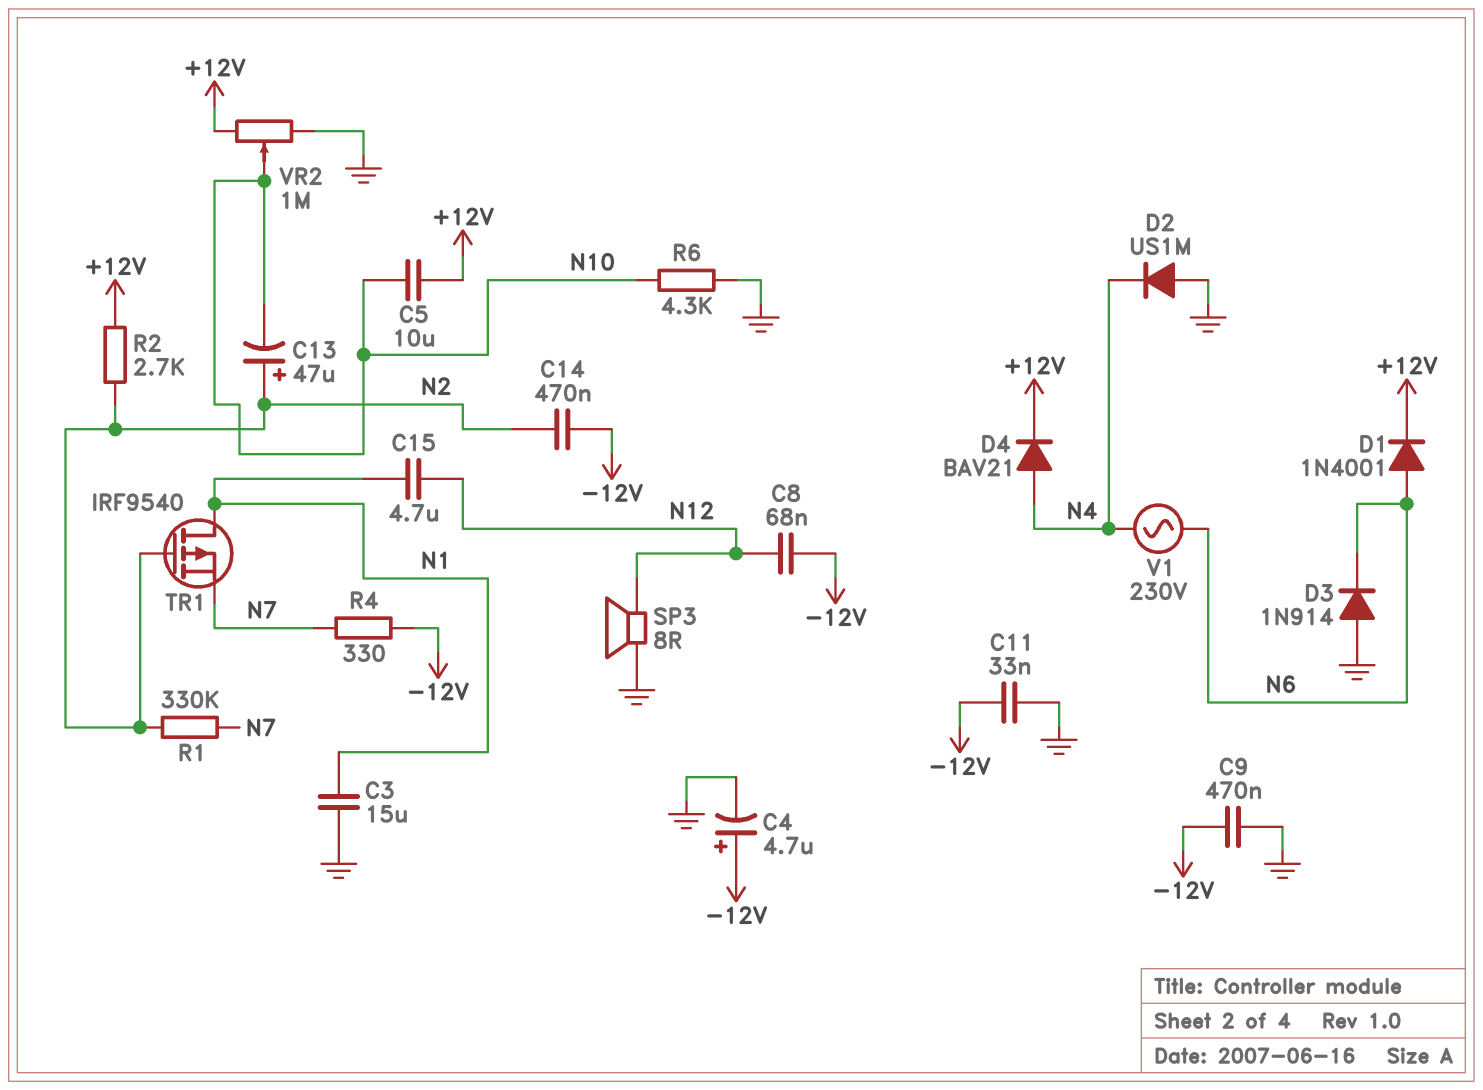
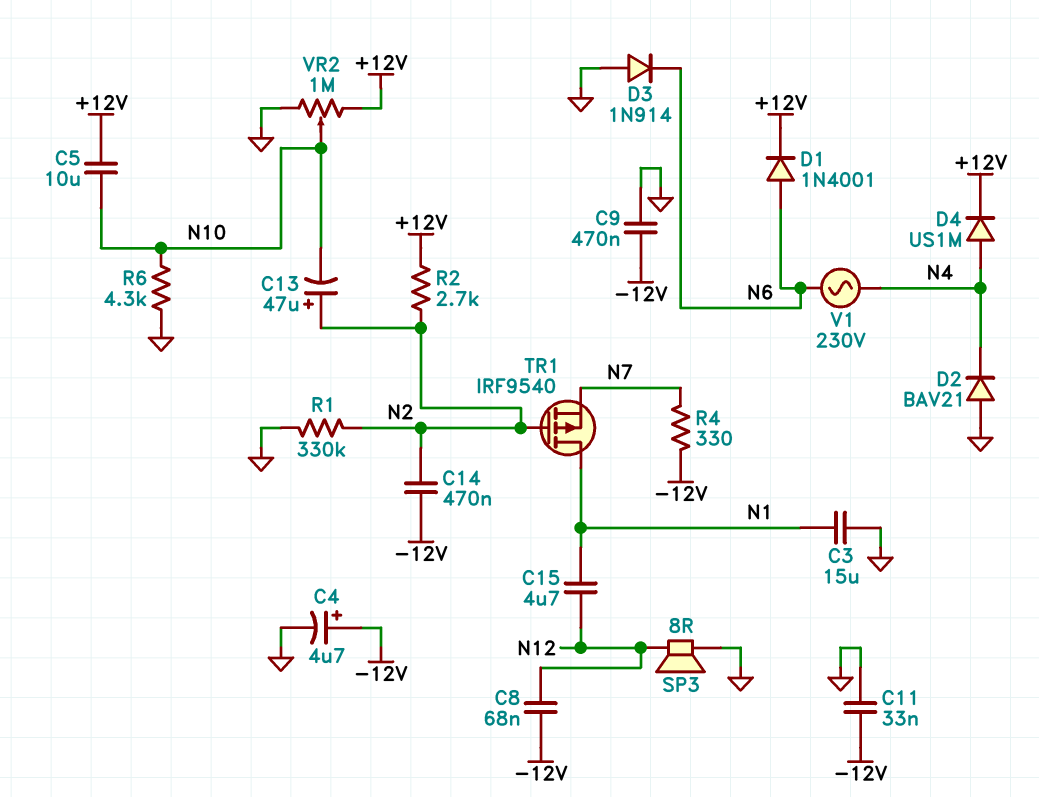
D2: diode US1M (A GND, K N4) -> diode BAV21 (A GND, K N4)
D4: diode BAV21 (A N4, K +12V) -> diode US1M (A N4, K +12V)
R1: 330k (N2, N7) -> 330k (GND, N2)

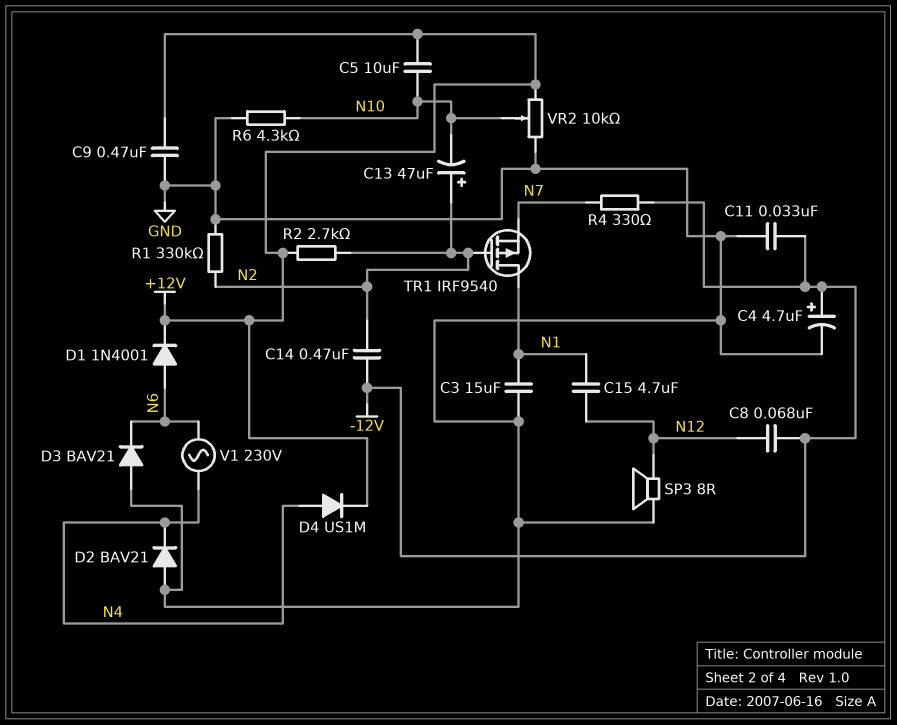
C9: 470nF (-12V, GND) -> 470nF (+12V, GND)
D3: diode 1N914 (A GND, K N6) -> diode BAV21 (A GND, K N6)
VR2: 1M (+12V, GND, wiper N10) -> 10k (+12V, GND, wiper N10)

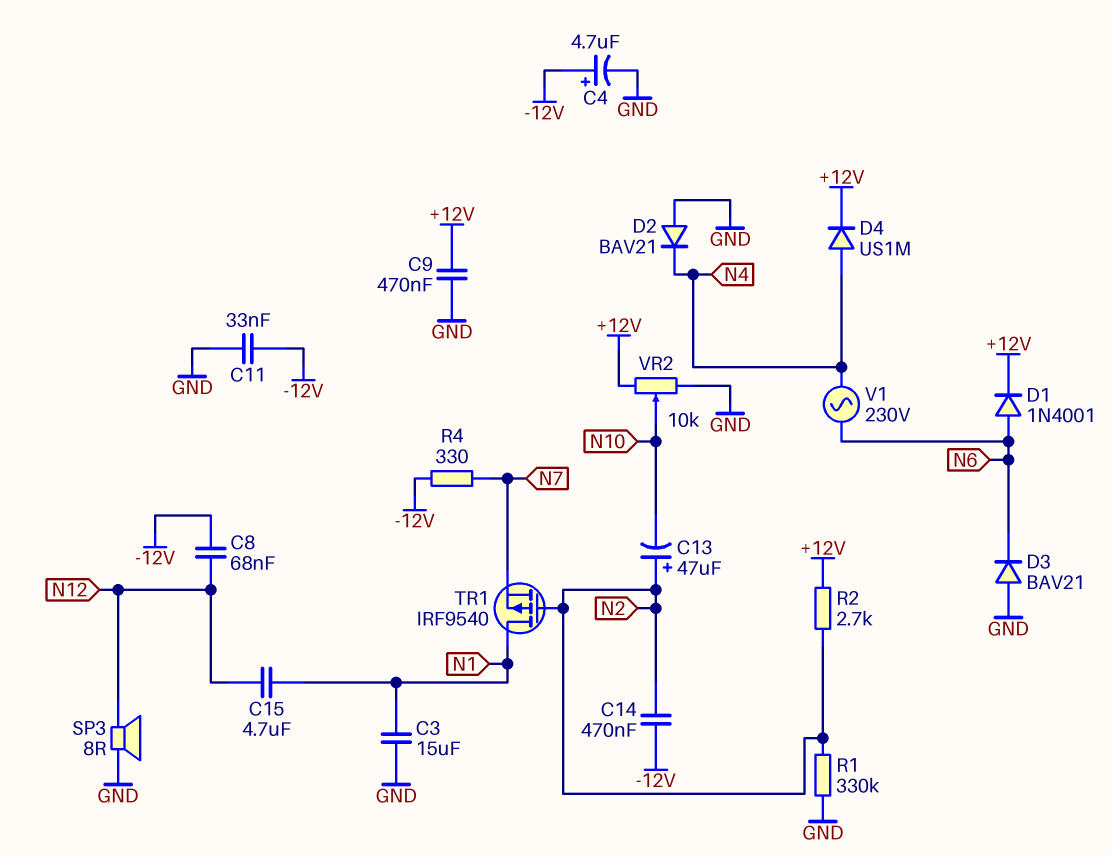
C5: 10uF (+12V, N10) -> none
R6: 4.3k (GND, N10) -> none

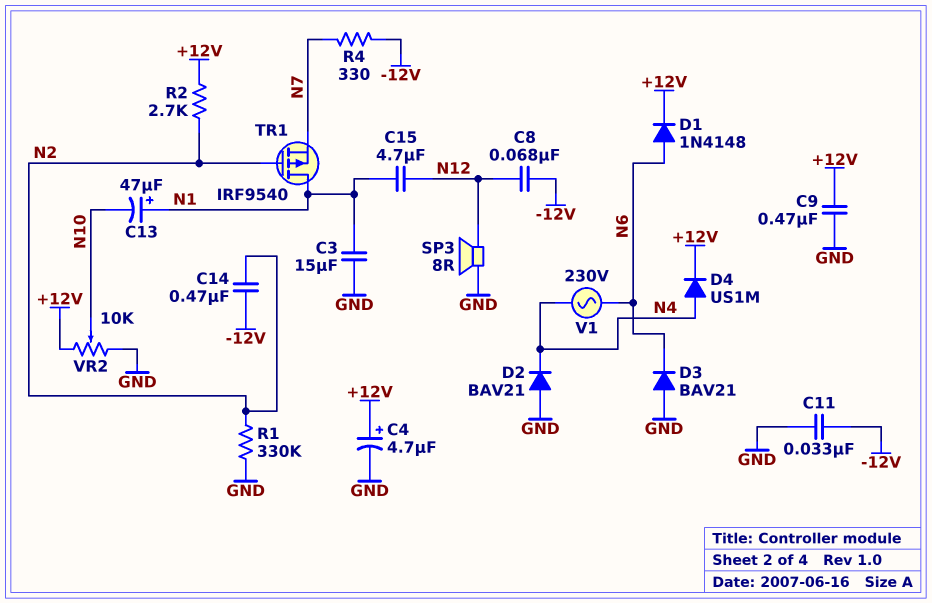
C4: 4.7uF (plus -12V, minus GND) -> 4.7uF (plus +12V, minus GND)
C13: 47uF (plus N2, minus N10) -> 47uF (plus N1, minus N10)
D1: diode 1N4001 (A N6, K +12V) -> diode 1N4148 (A N6, K +12V)

